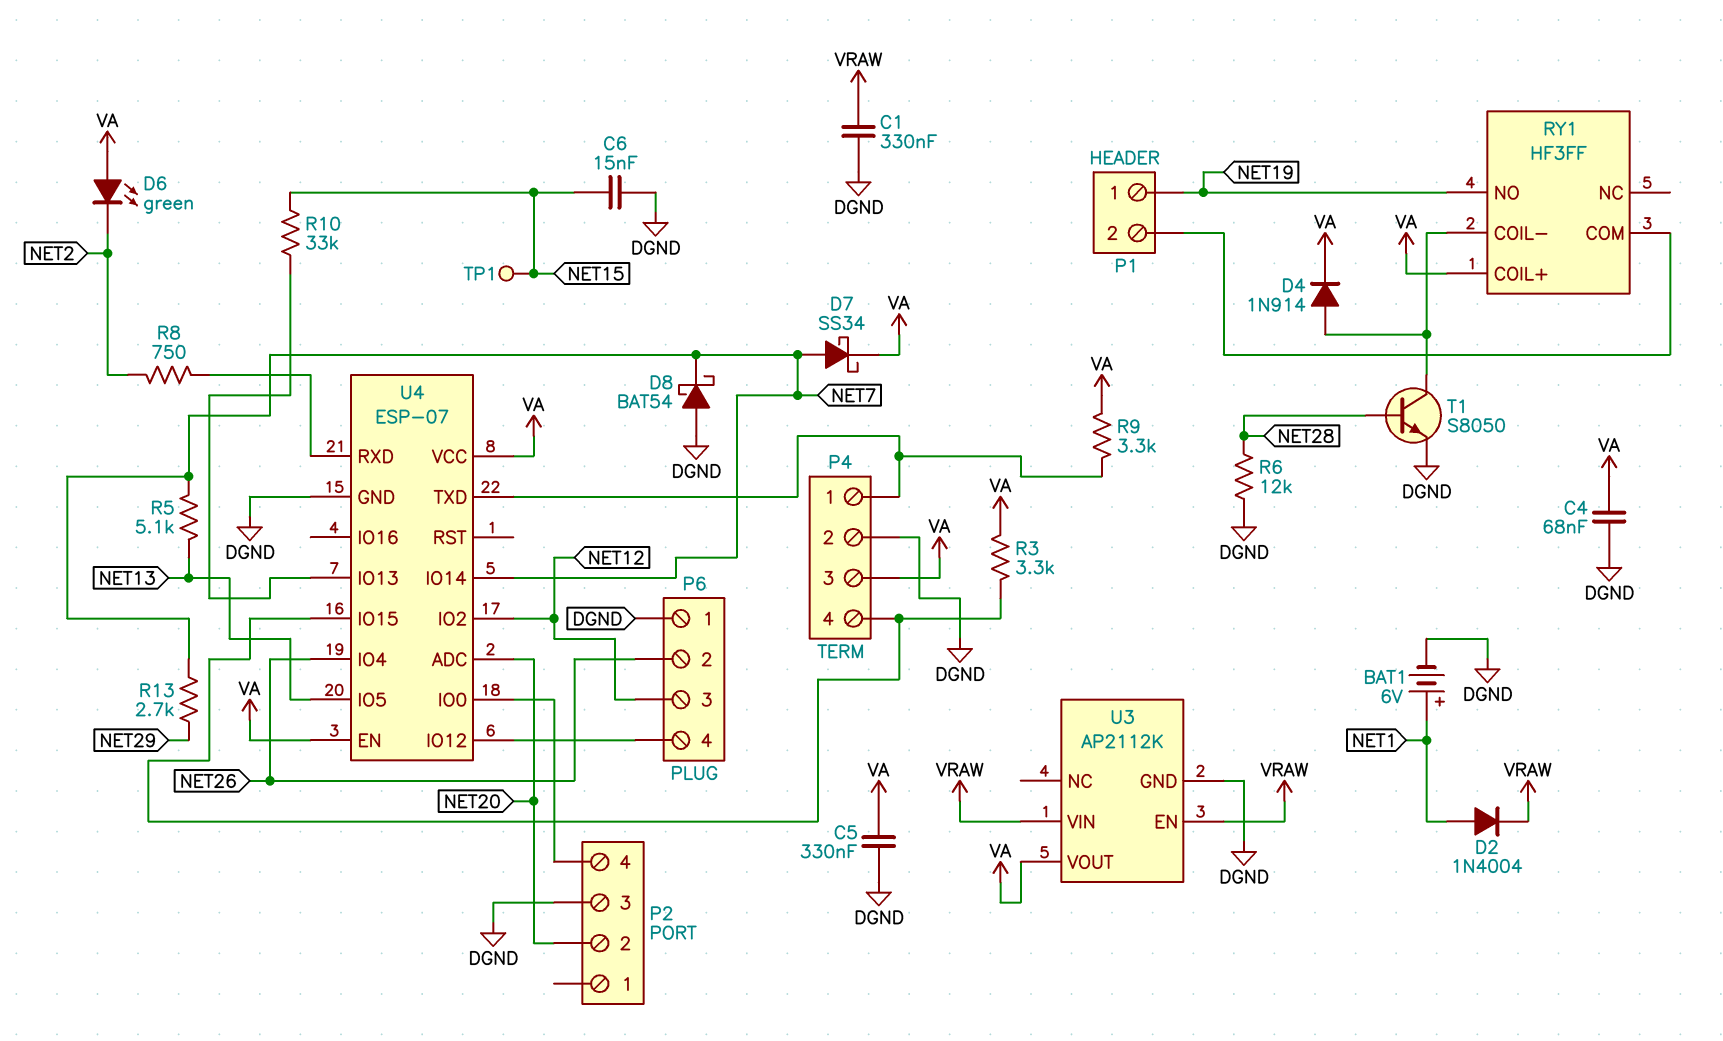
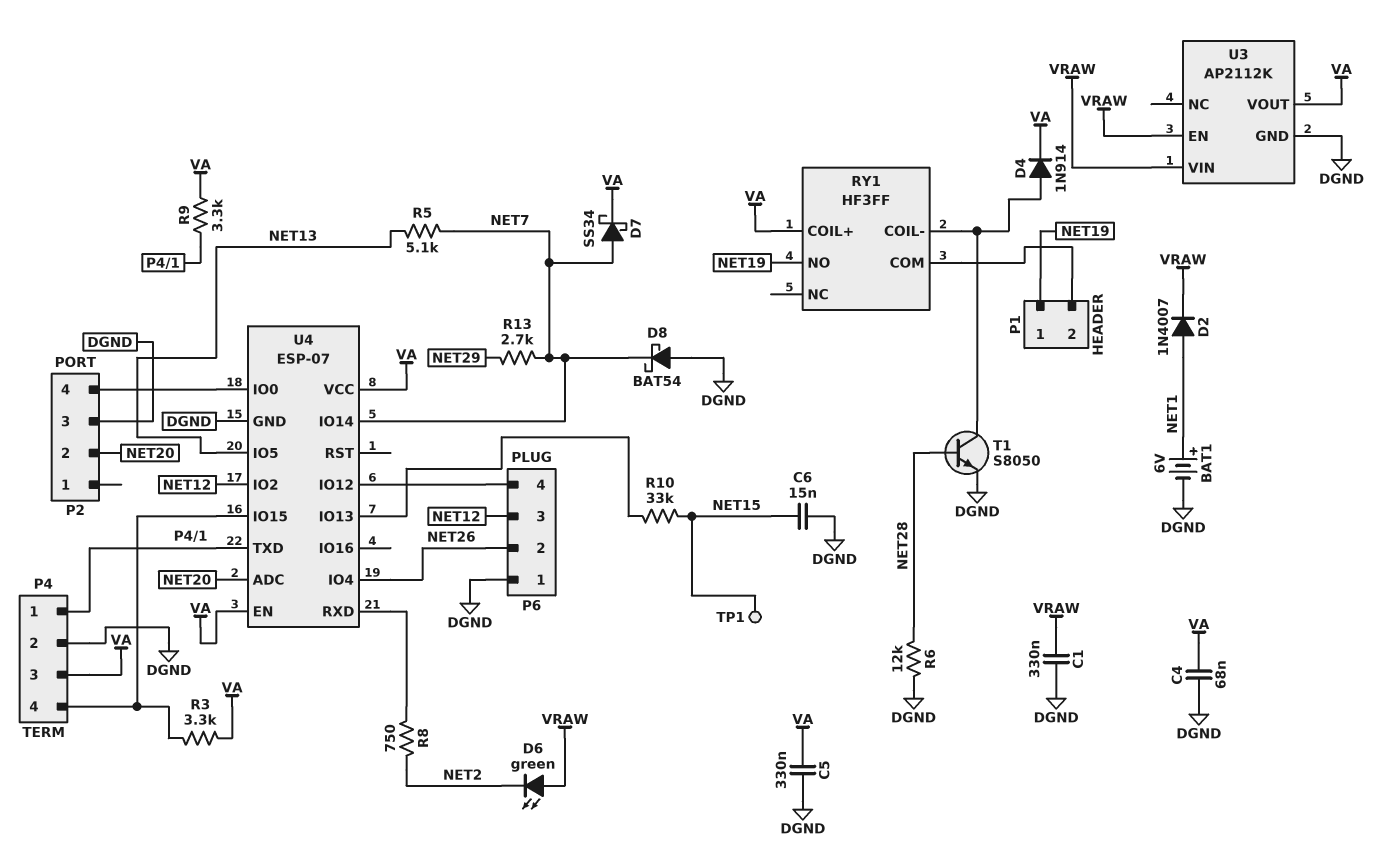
D2: diode 1N4004 (A NET1, K VRAW) -> diode 1N4007 (A NET1, K VRAW)
D6: LED green (A VA, K NET2) -> LED green (A VRAW, K NET2)

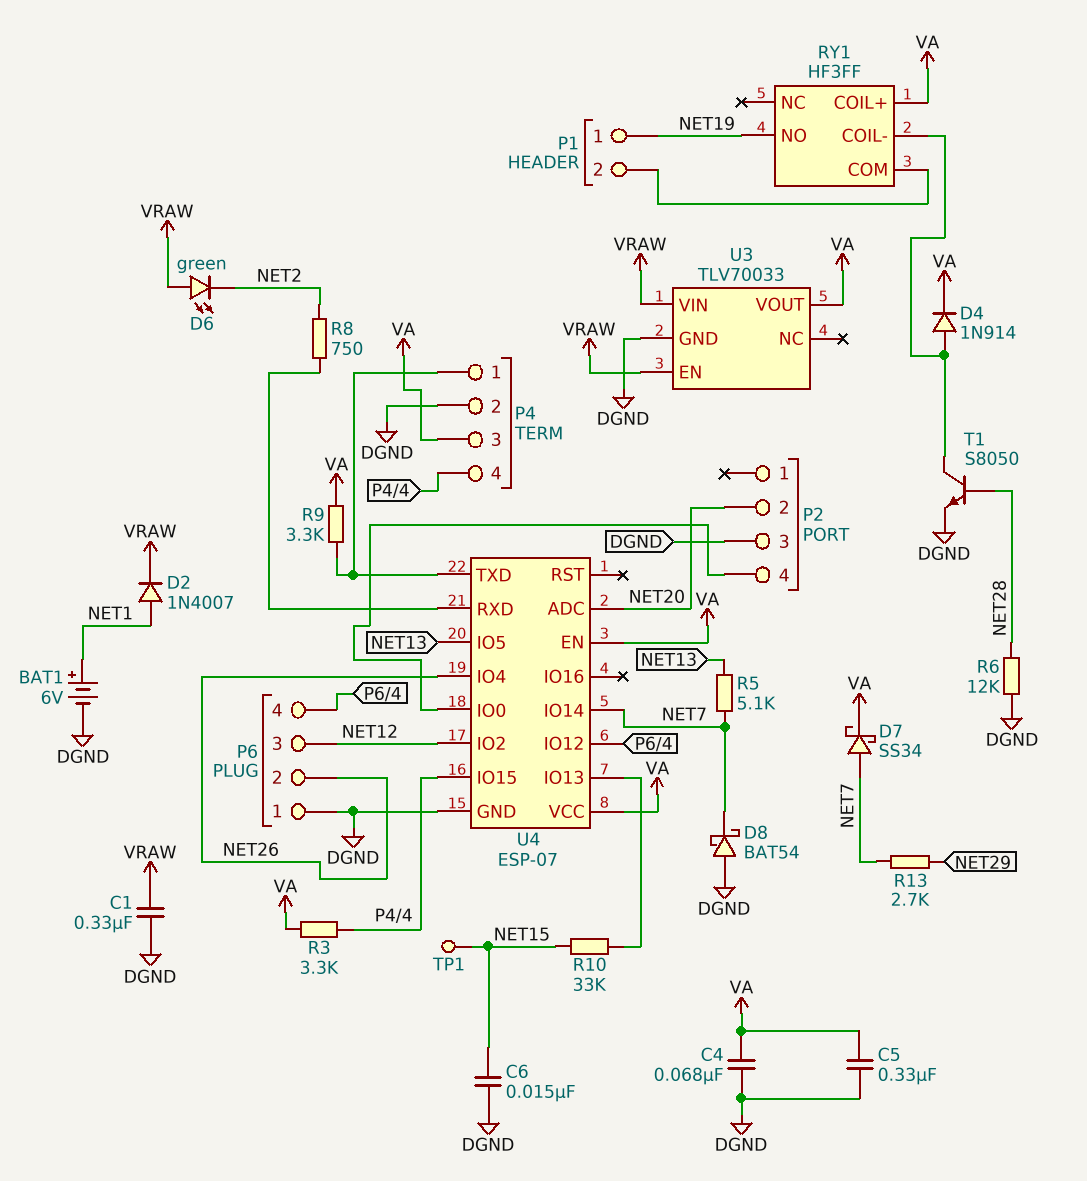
U3: AP2112K -> TLV70033

